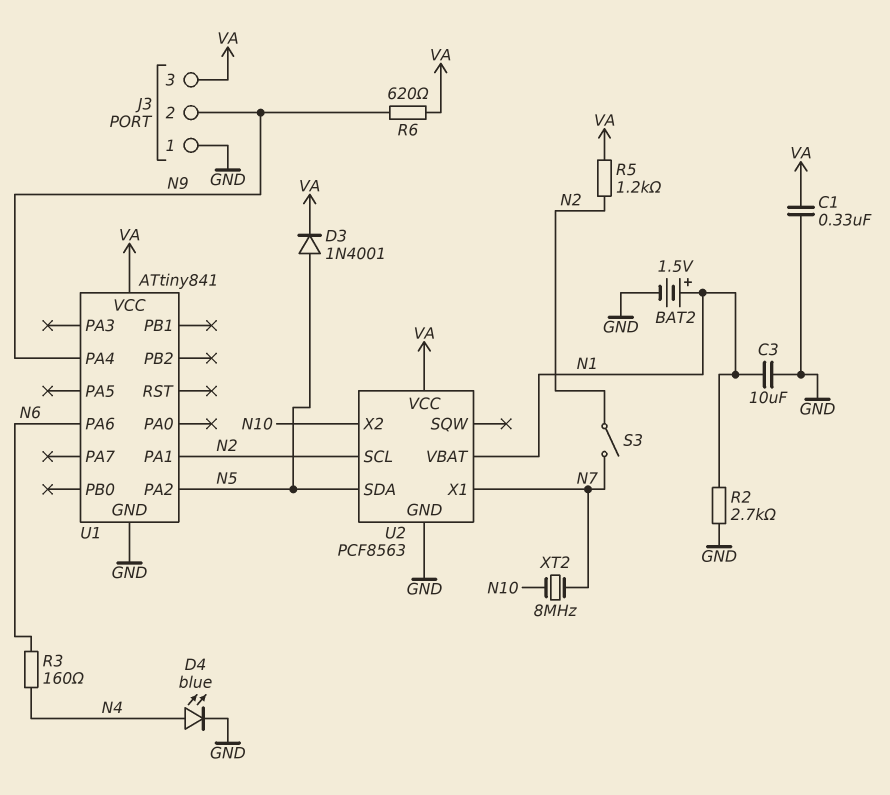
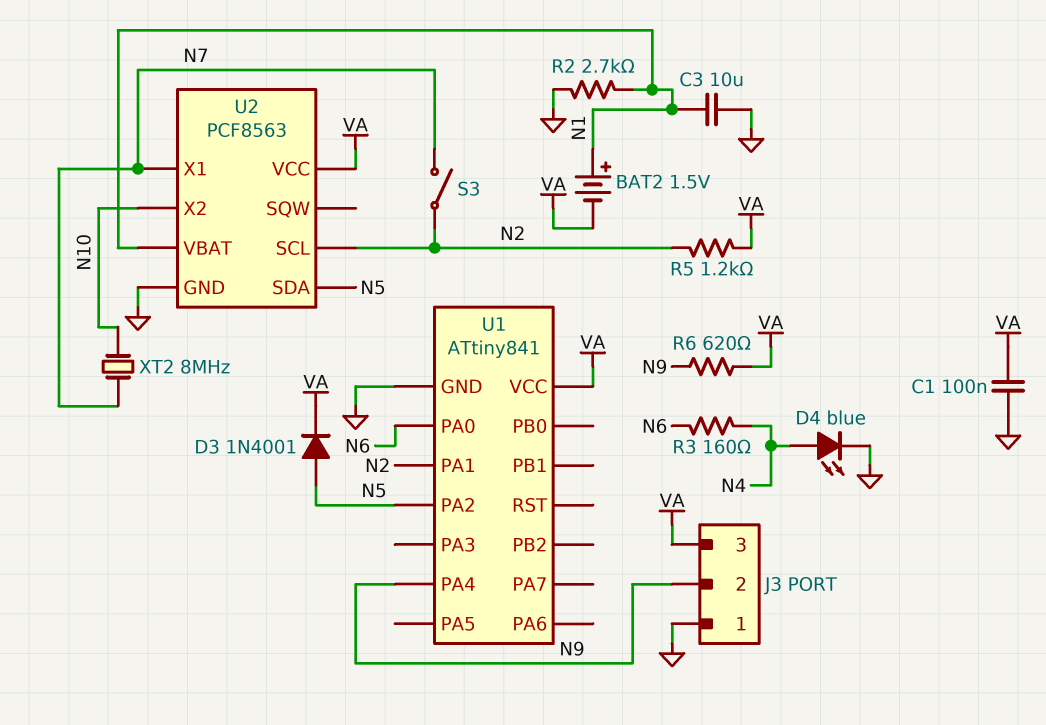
BAT2: 1.5V (plus N1, minus GND) -> 1.5V (plus N1, minus VA)
C1: 330nF (GND, VA) -> 100nF (GND, VA)
U1 pin PA0: none -> N6
U1 pin PA6: N6 -> none

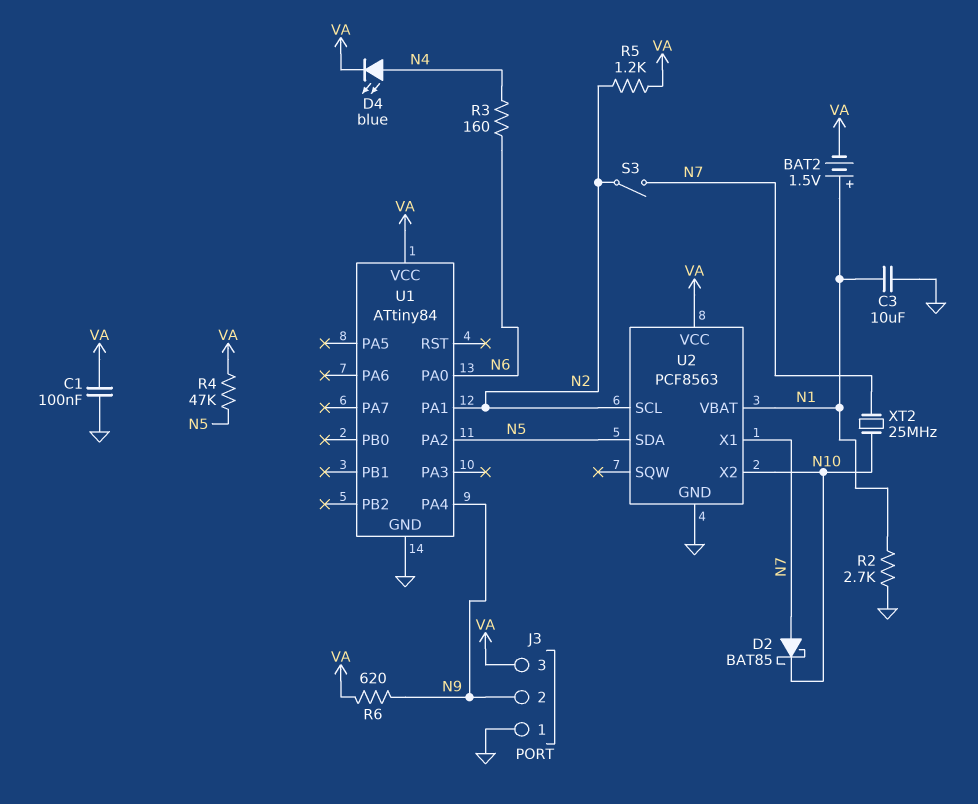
D2: none -> schottky BAT85 (A N7, K N10)
D3: diode 1N4001 (A N5, K VA) -> none
D4: LED blue (A N4, K GND) -> LED blue (A N4, K VA)
R4: none -> 47k (N5, VA)
U1: ATtiny841 -> ATtiny84
XT2: 8MHz (N7, N10) -> 25MHz (N7, N10)

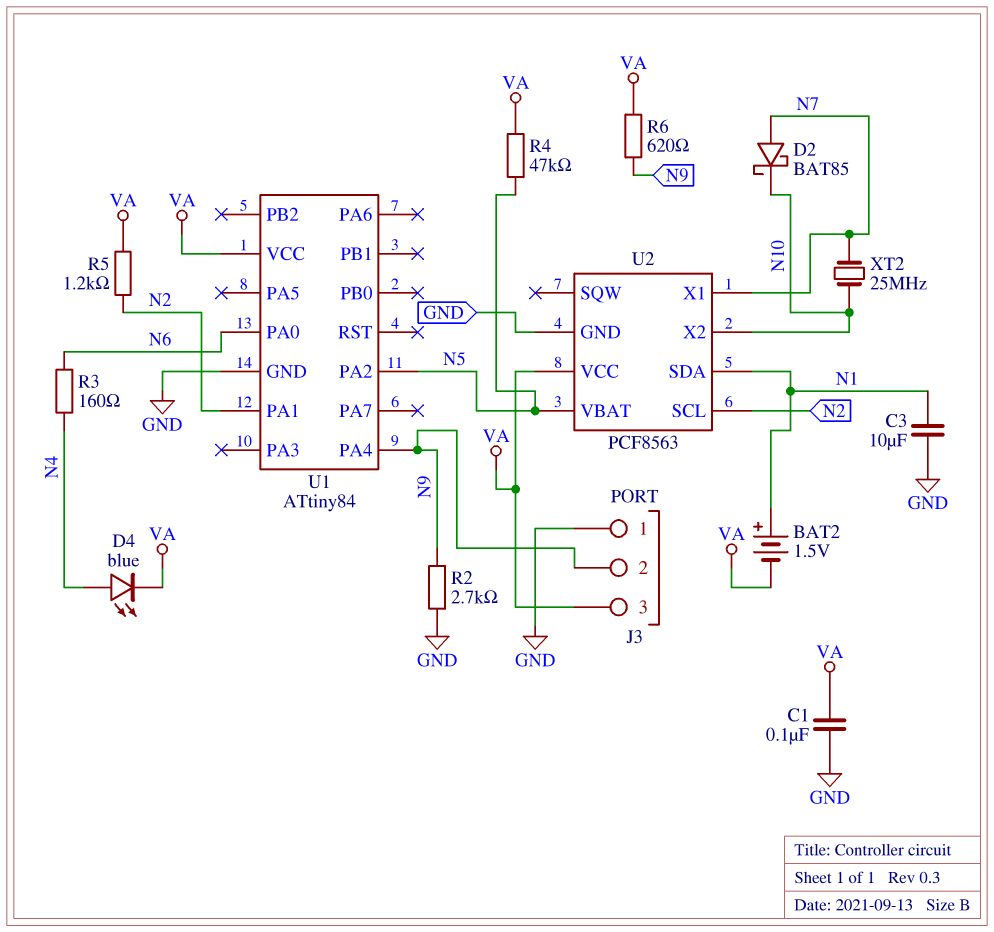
R2: 2.7k (GND, N1) -> 2.7k (GND, N9)
S3: switch (N2, N7) -> none
U2 pin SDA: N5 -> N1
U2 pin VBAT: N1 -> N5

